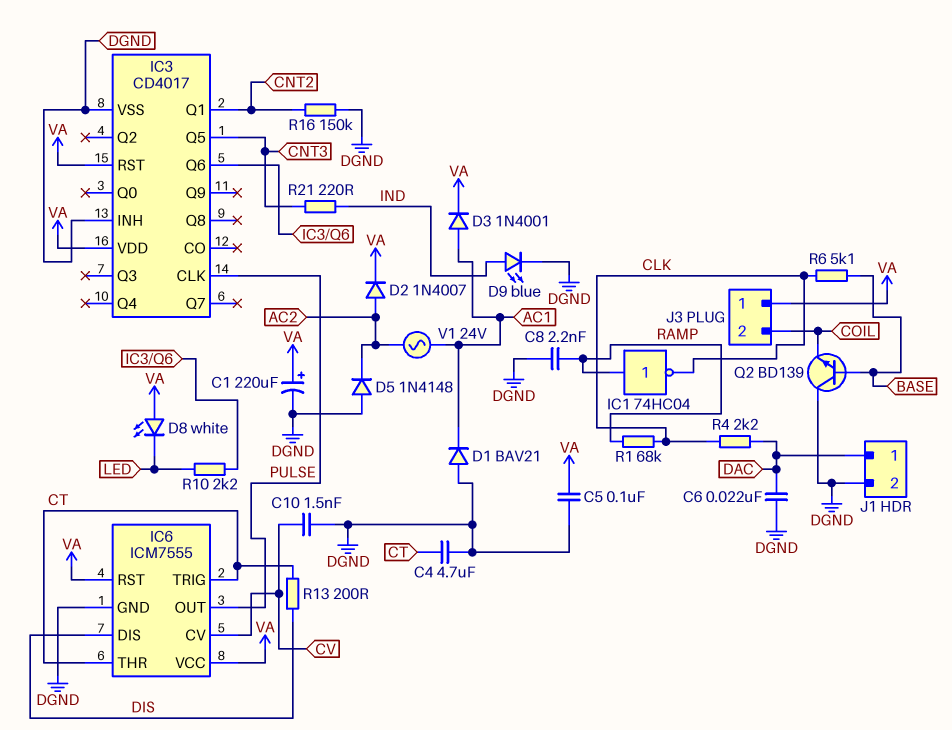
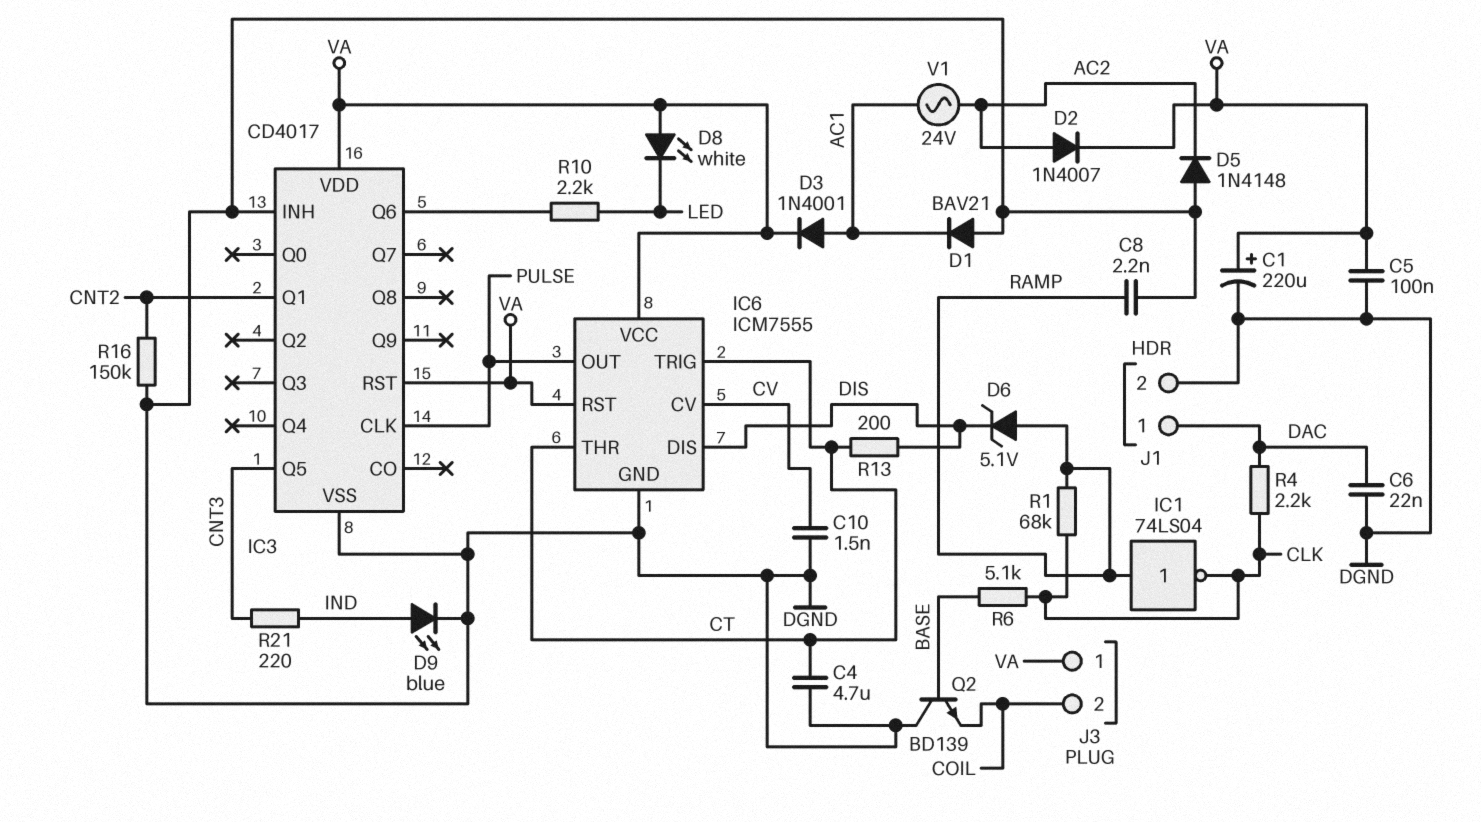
D6: none -> zener 5.1V (A RAMP, K DIS)
IC1: NOT 74HC04 (in RAMP, out CLK) -> NOT 74LS04 (in RAMP, out CLK)

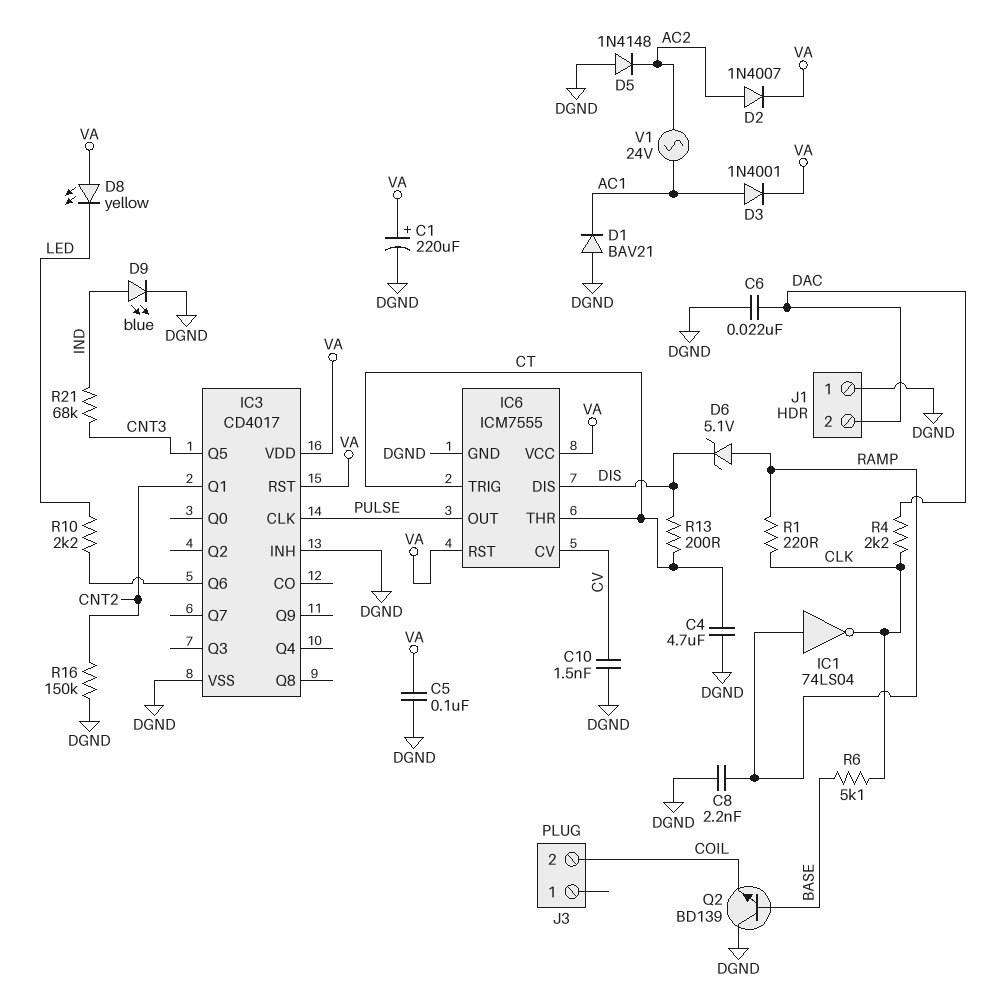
D8: LED white (A VA, K LED) -> LED yellow (A VA, K LED)
J1 pin 1: DAC -> DGND
J1 pin 2: DGND -> DAC
J3 pin 1: VA -> none
R1: 68k (CLK, RAMP) -> 220 (CLK, RAMP)
R21: 220 (CNT3, IND) -> 68k (CNT3, IND)

